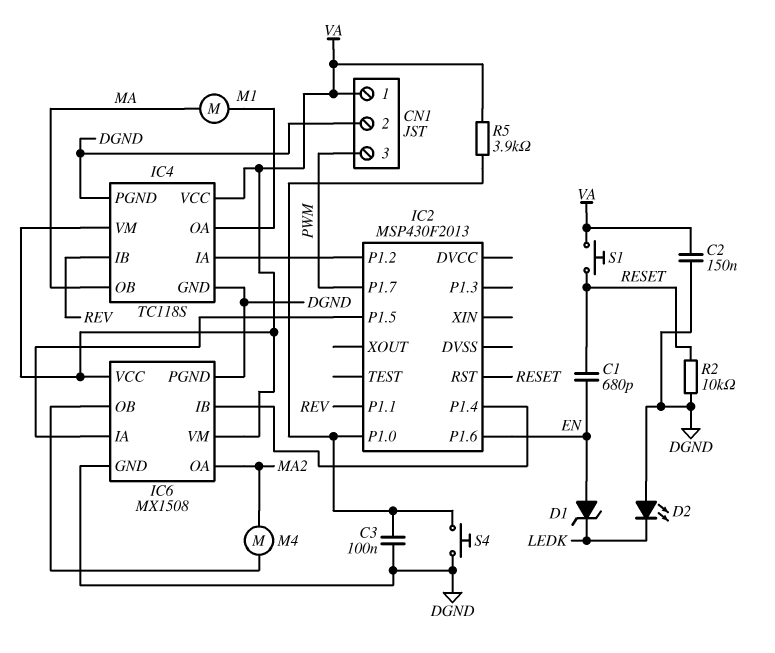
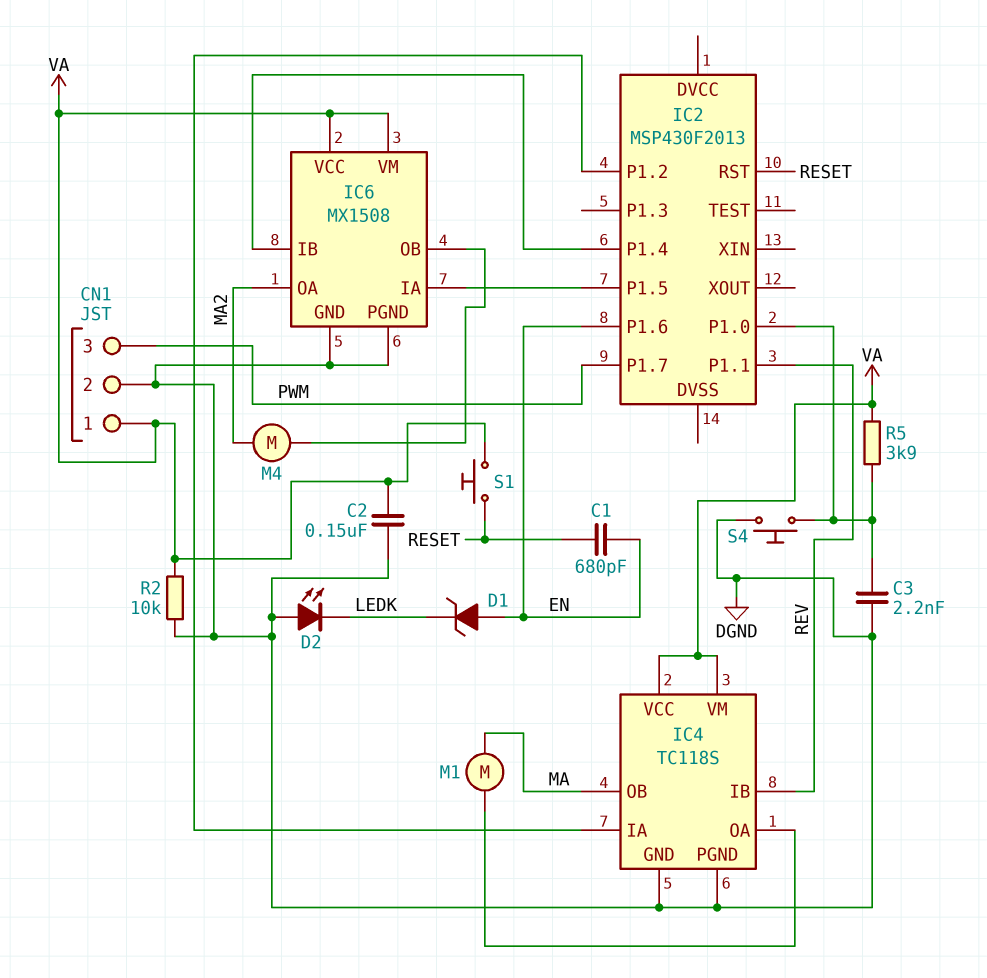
C3: 100nF (DGND, IC2/P1.0) -> 2.2nF (DGND, IC2/P1.0)
R2: 10k (DGND, RESET) -> 10k (DGND, VA)

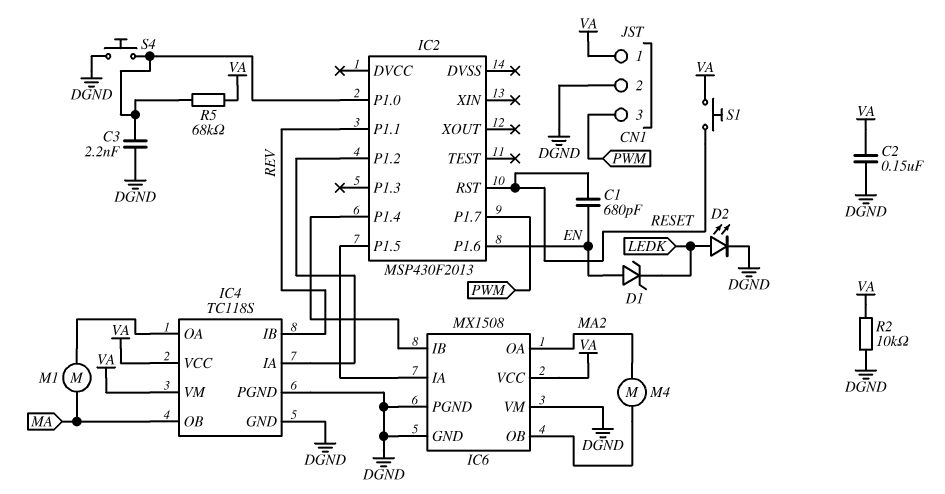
D2: LED (A DGND, K LEDK) -> LED (A LEDK, K DGND)
IC6 pin VM: VA -> DGND
R5: 3.9k (IC2/P1.0, VA) -> 68k (IC2/P1.0, VA)

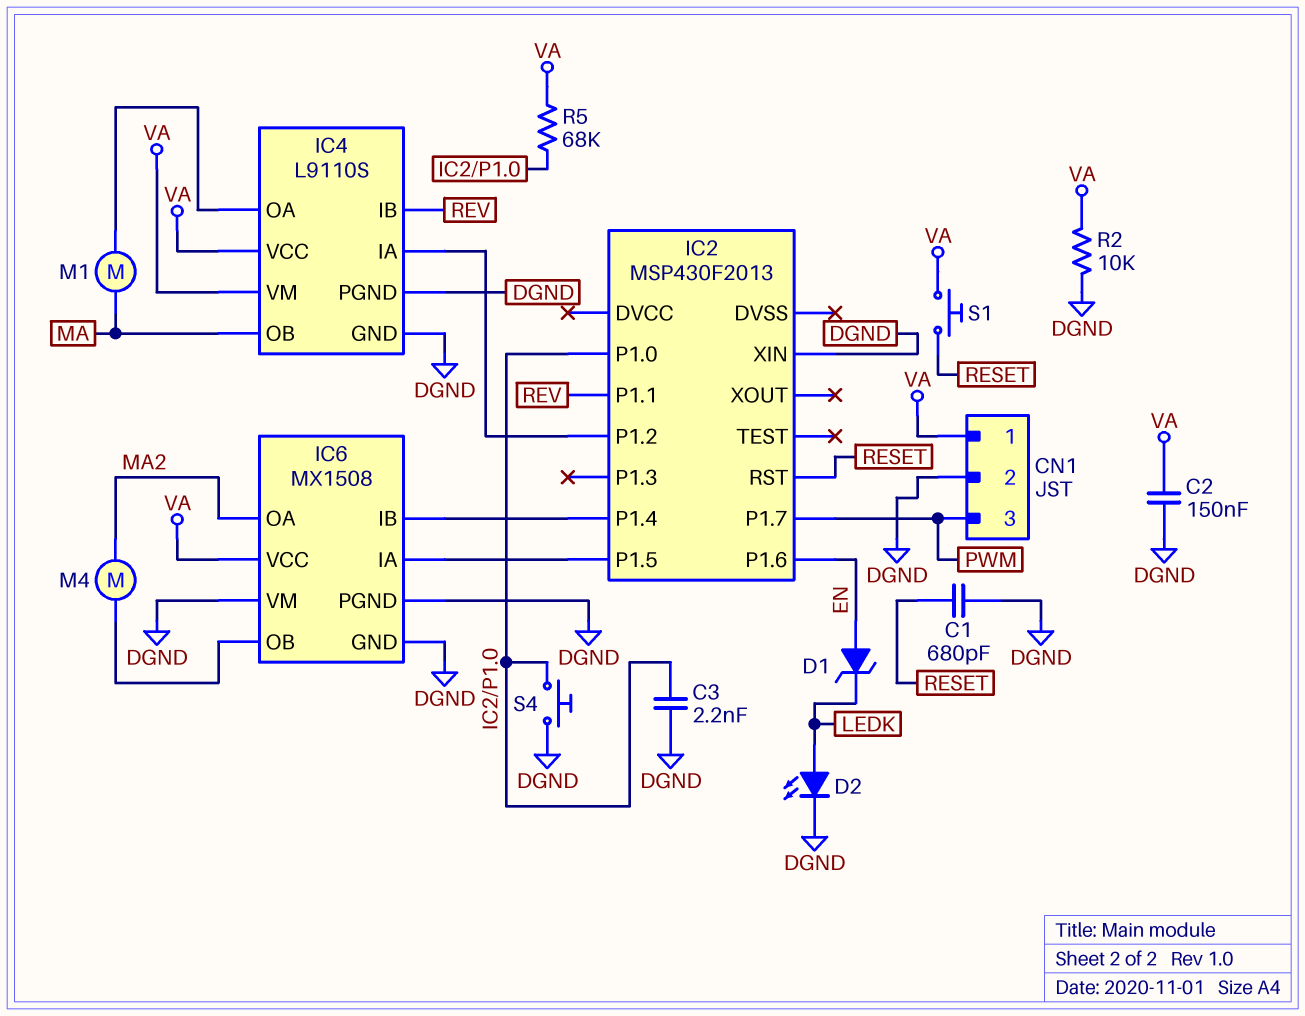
C1: 680pF (EN, RESET) -> 680pF (DGND, RESET)
IC2 pin XIN: none -> DGND
IC4: TC118S -> L9110S

